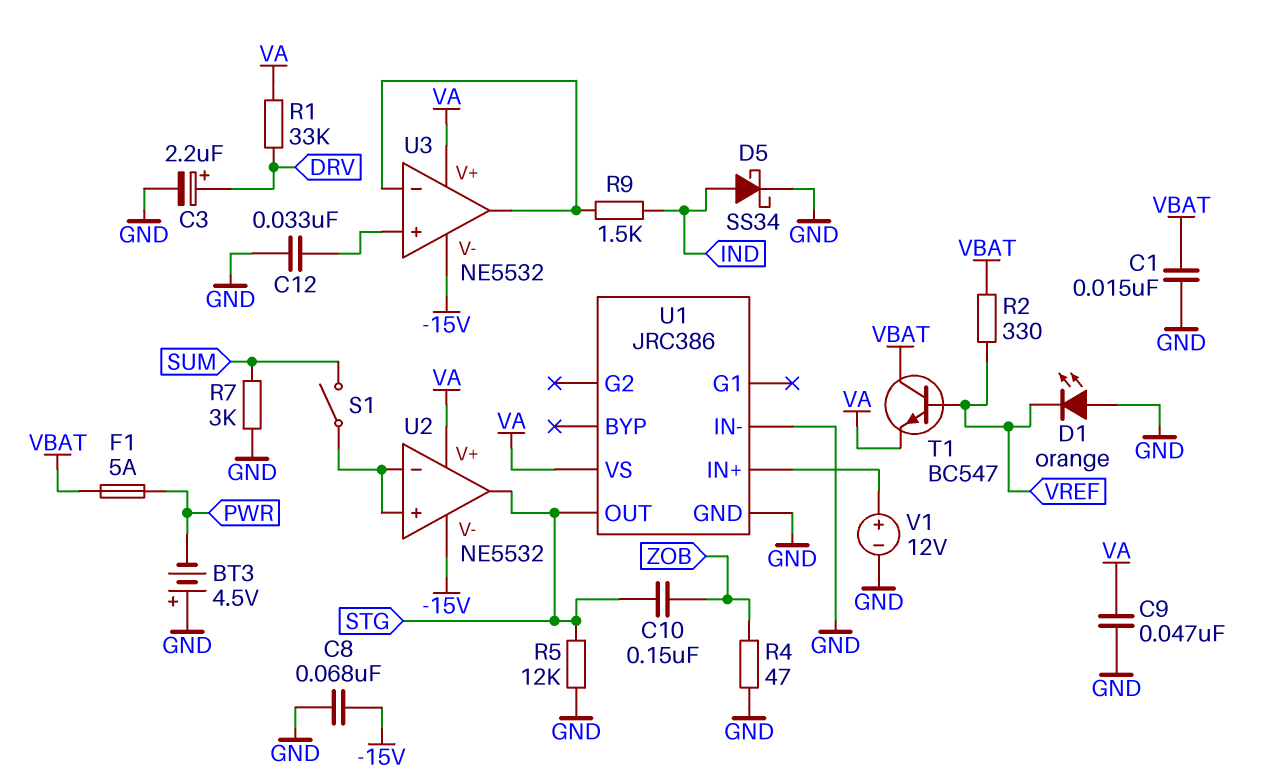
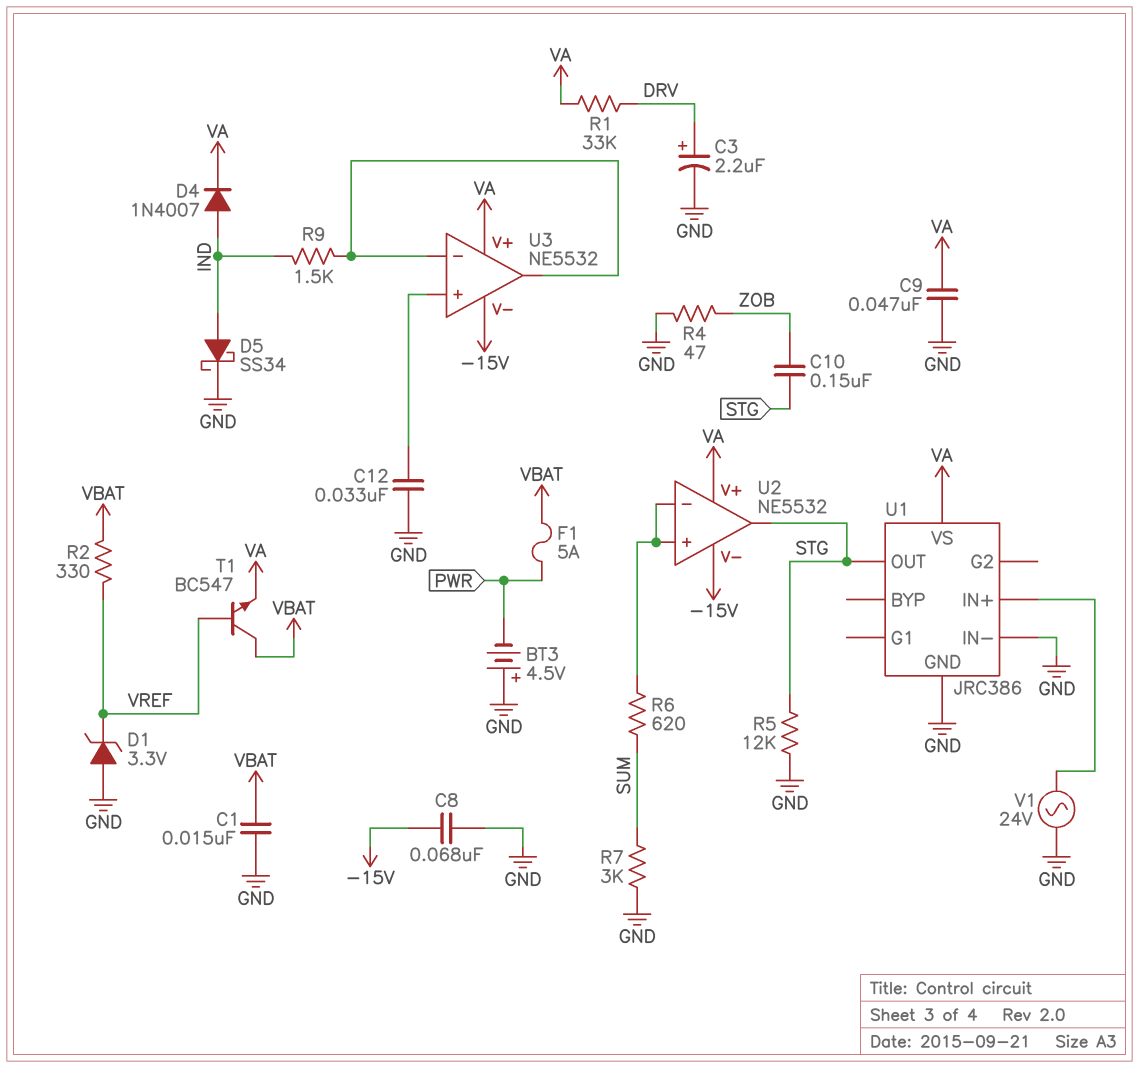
D1: LED orange (A GND, K VREF) -> zener 3.3V (A GND, K VREF)
D4: none -> diode 1N4007 (A IND, K VA)
R6: none -> 620 (SUM, U2/in+)
S1: switch (SUM, U2/in+) -> none
V1: 12V (plus U1/IN+, minus GND) -> AC 24V (GND, U1/IN+)

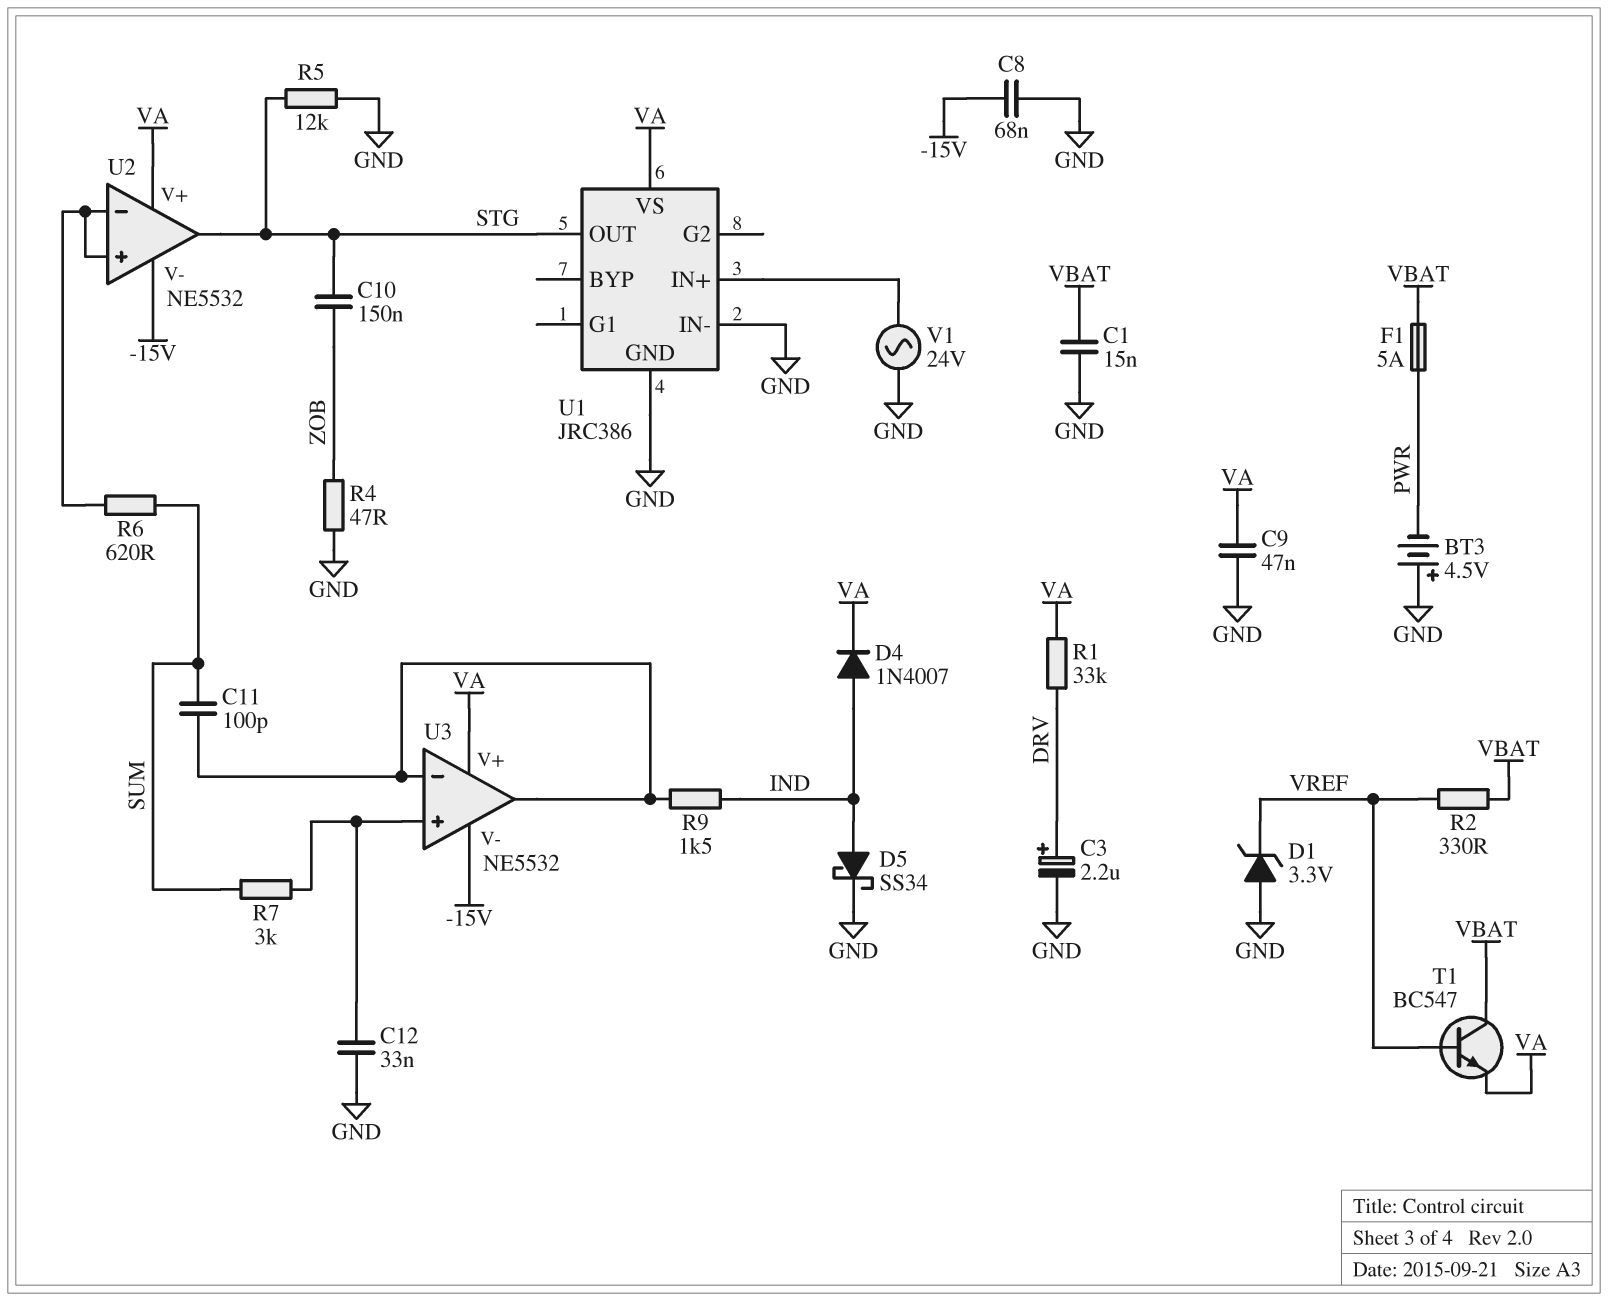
C11: none -> 100pF (SUM, U3/in-)
R7: 3k (GND, SUM) -> 3k (SUM, U3/in+)

